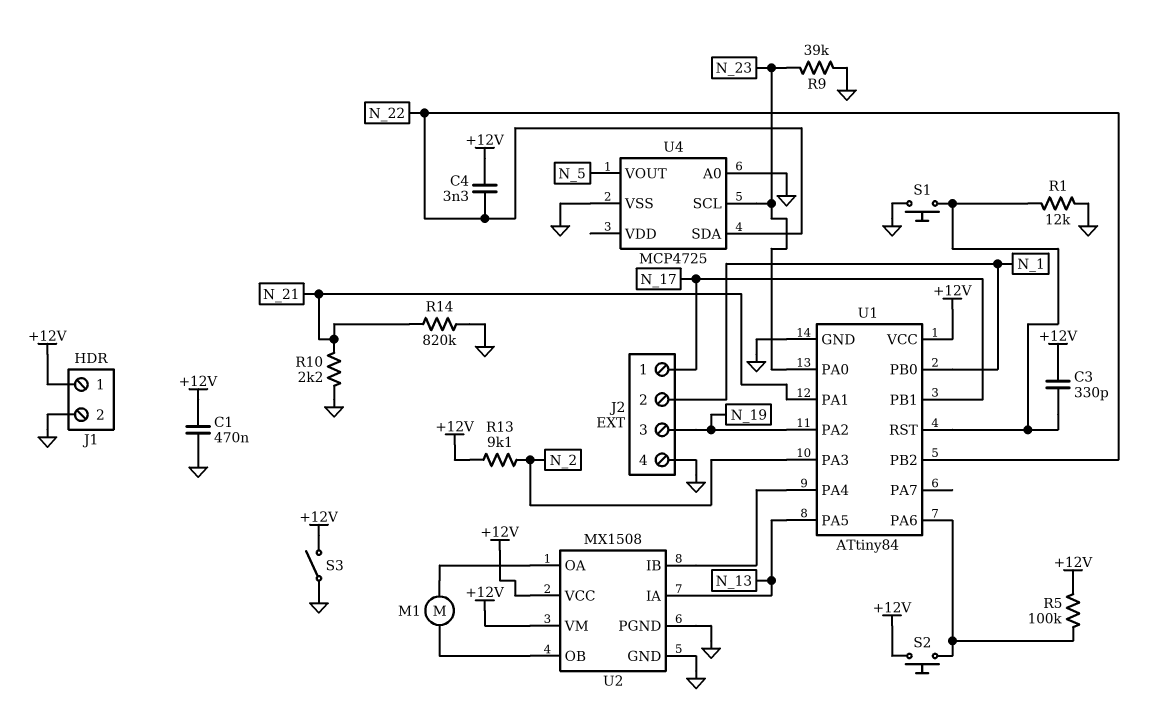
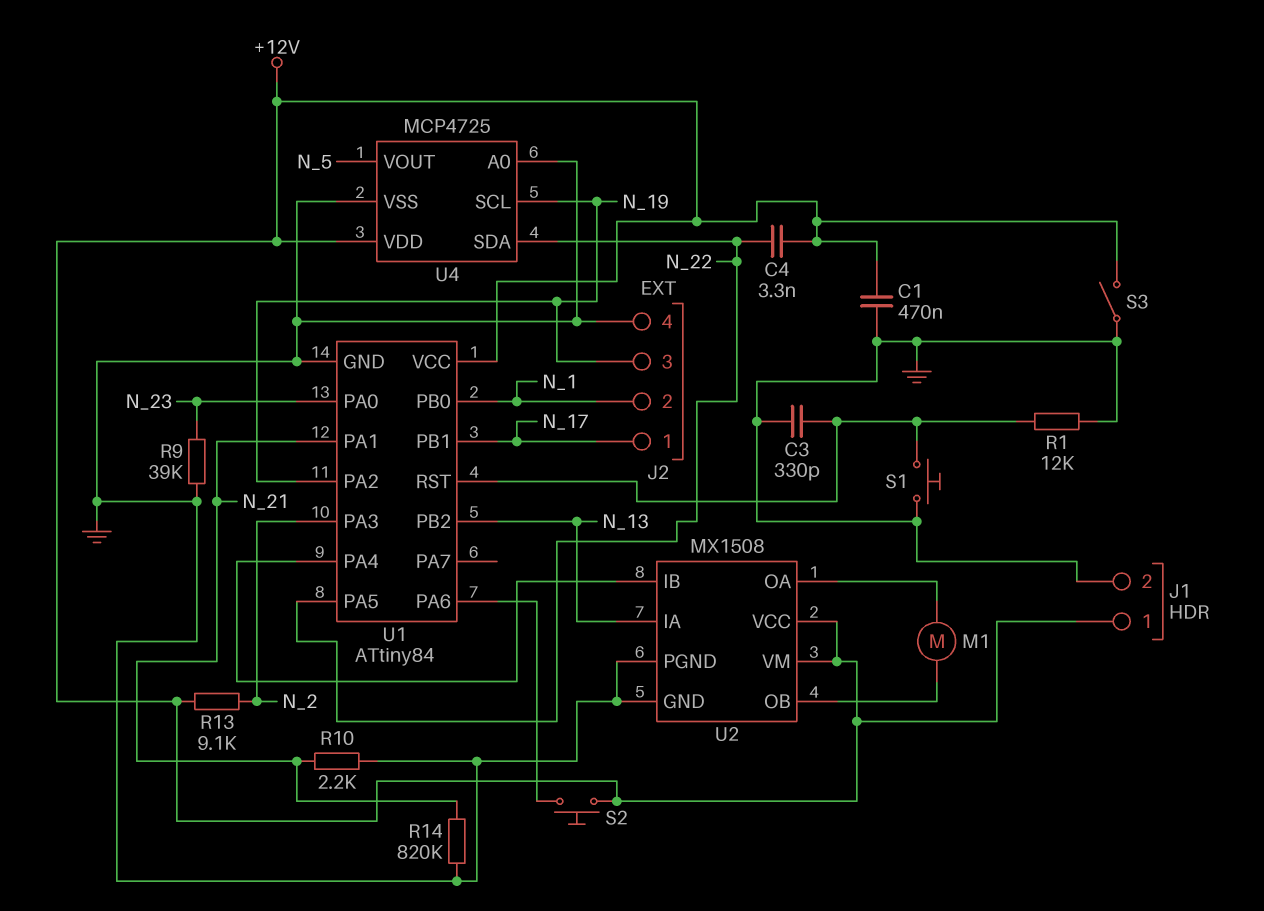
C3: 330pF (+12V, U1/RST) -> 330pF (GND, U1/RST)
R5: 100k (+12V, U1/PA6) -> none
U1 pin PA5: N_13 -> N_22
U1 pin PB2: N_22 -> N_13
U4 pin SCL: N_23 -> N_19
U4 pin VDD: none -> +12V

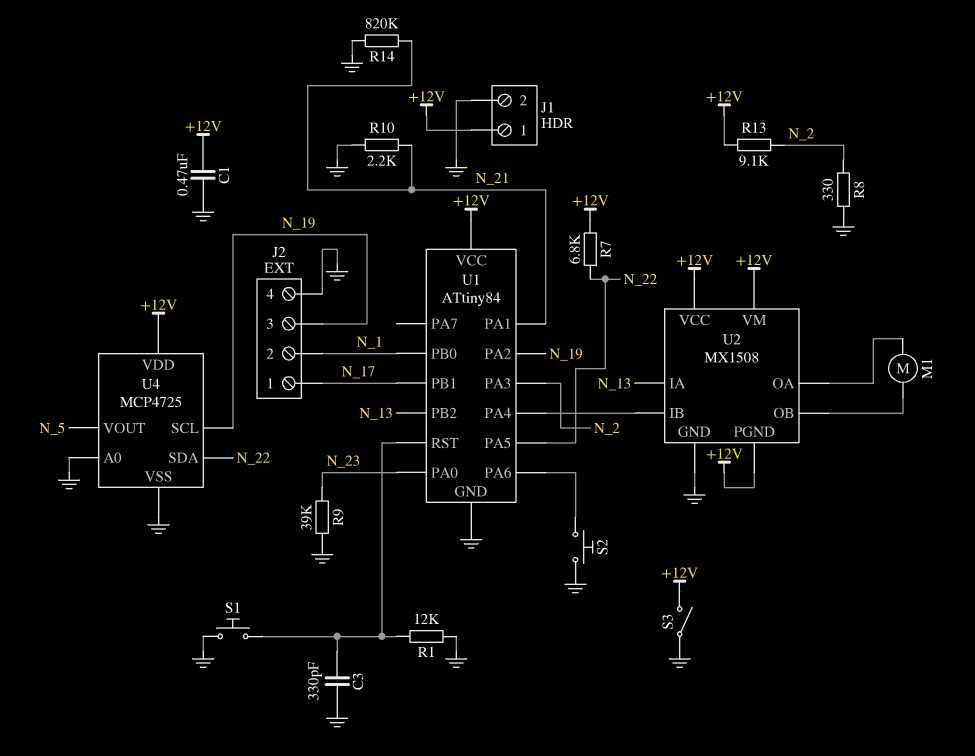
C4: 3.3nF (+12V, N_22) -> none
R7: none -> 6.8k (+12V, N_22)
R8: none -> 330 (GND, N_2)
S2: button (+12V, U1/PA6) -> button (GND, U1/PA6)
U2 pin PGND: GND -> +12V

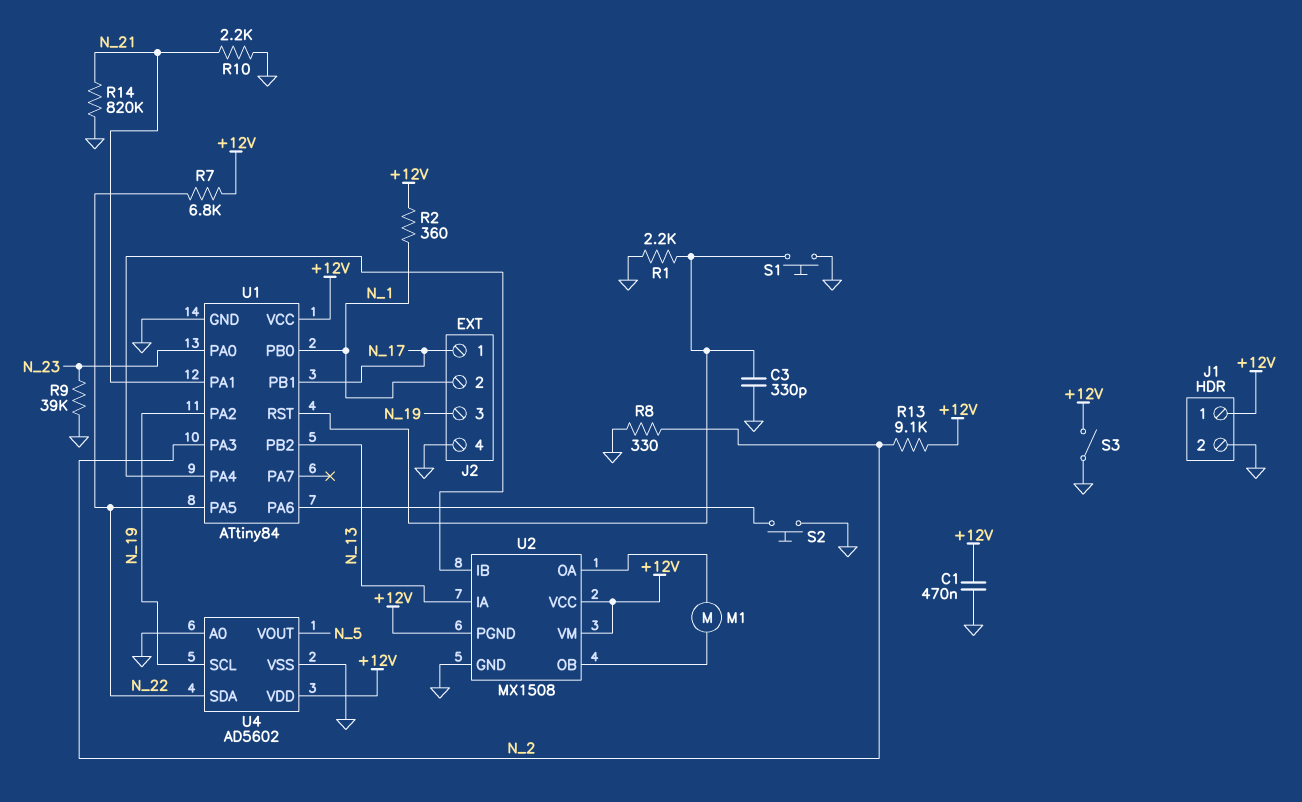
R1: 12k (GND, U1/RST) -> 2.2k (GND, U1/RST)
R2: none -> 360 (+12V, N_1)
U4: MCP4725 -> AD5602

